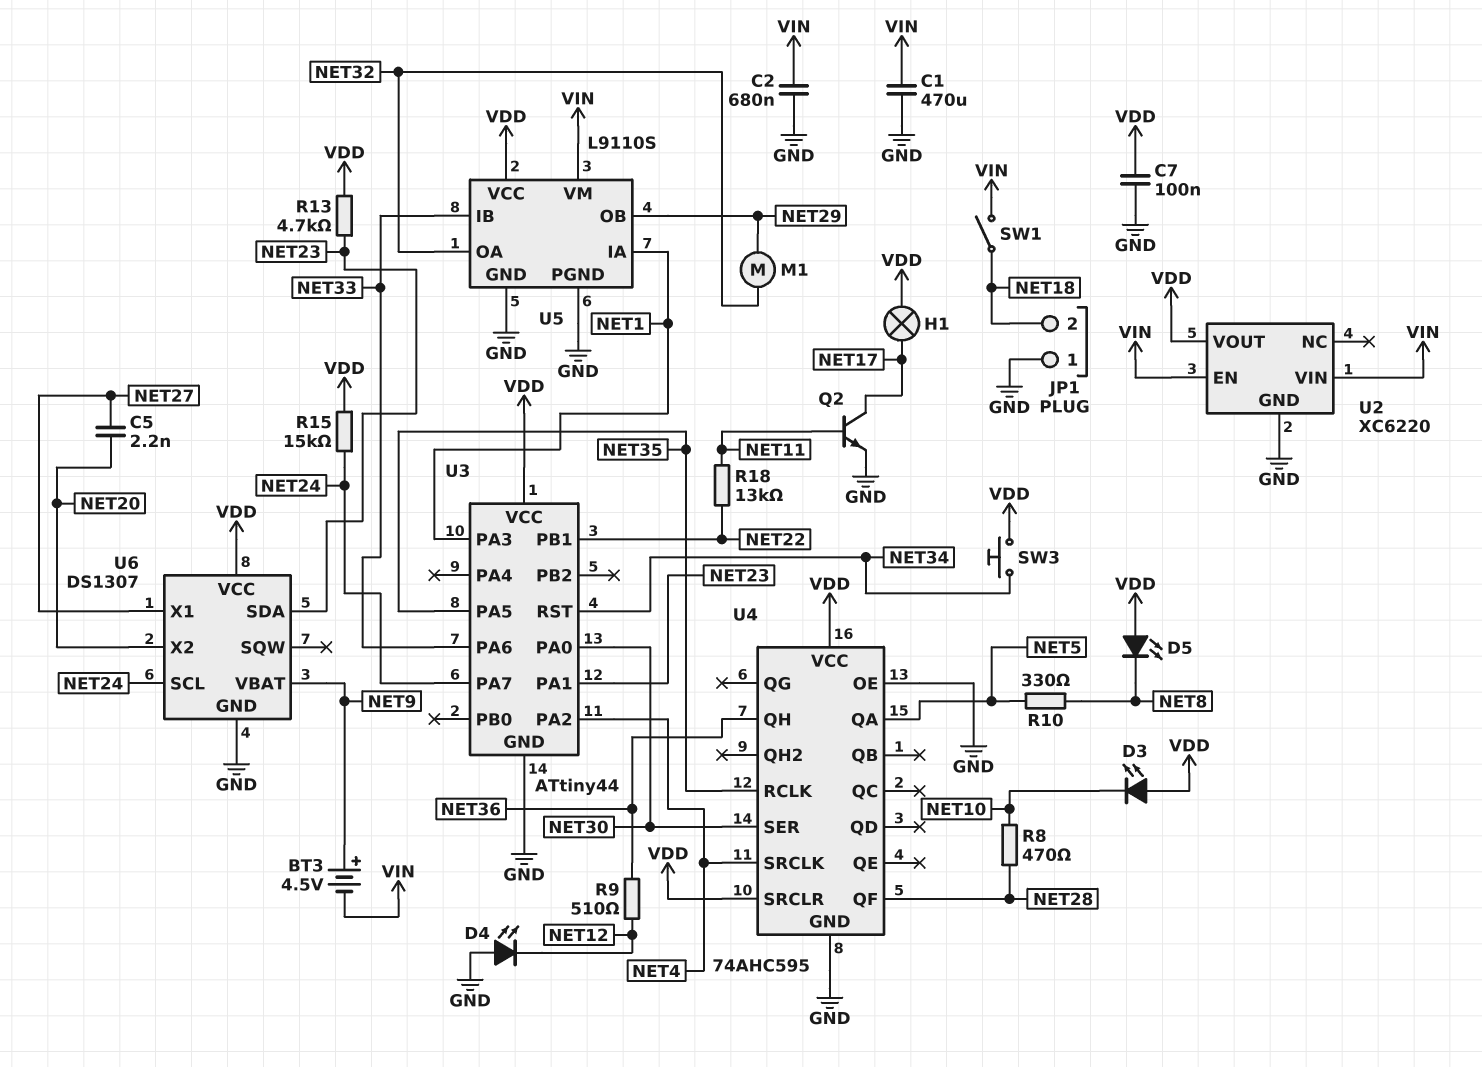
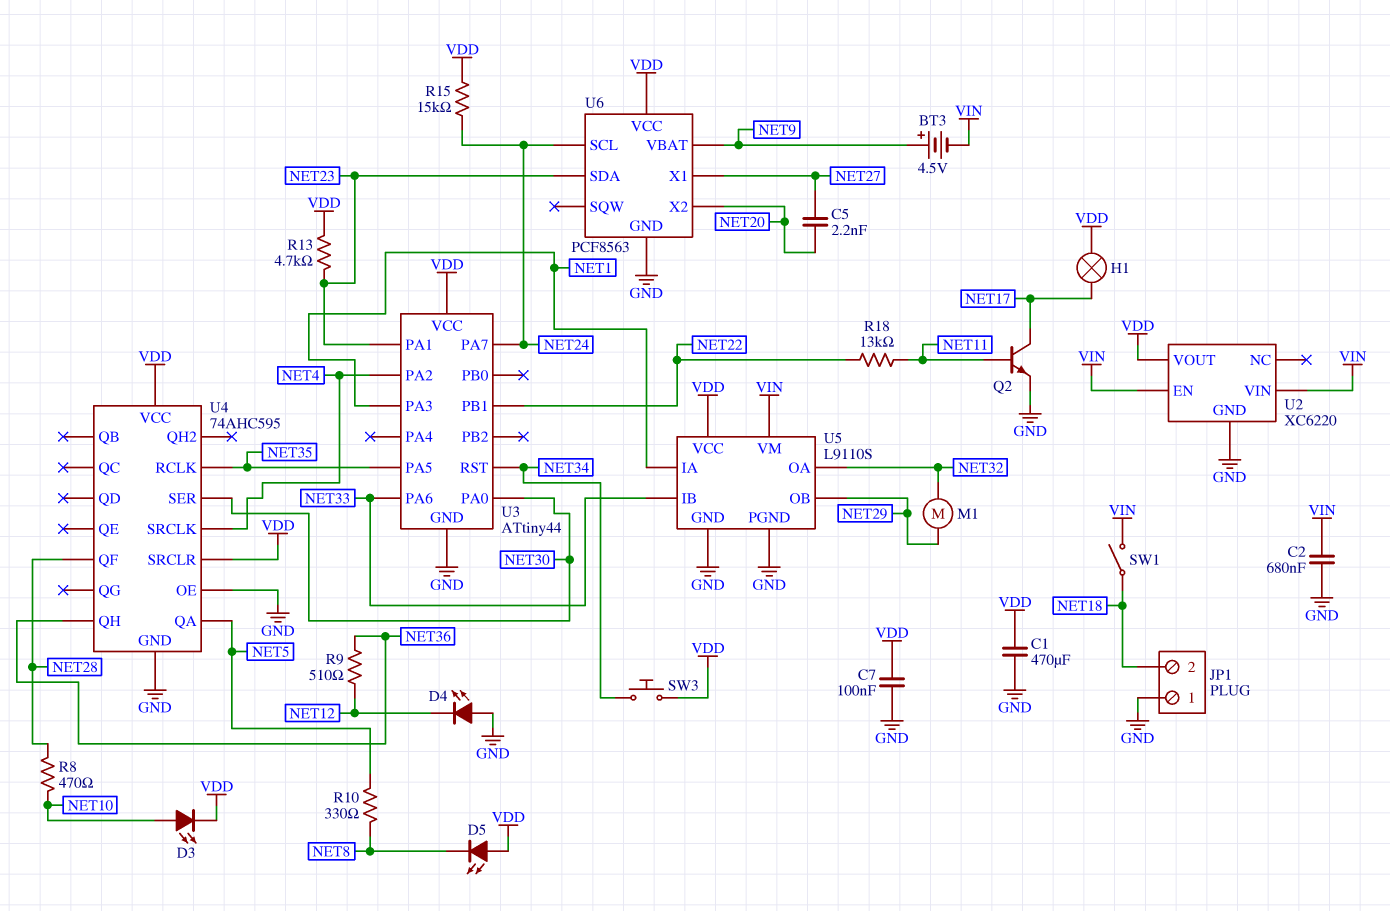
C1: 470uF (GND, VIN) -> 470uF (GND, VDD)
D3: LED (A VDD, K NET10) -> LED (A NET10, K VDD)
U6: DS1307 -> PCF8563

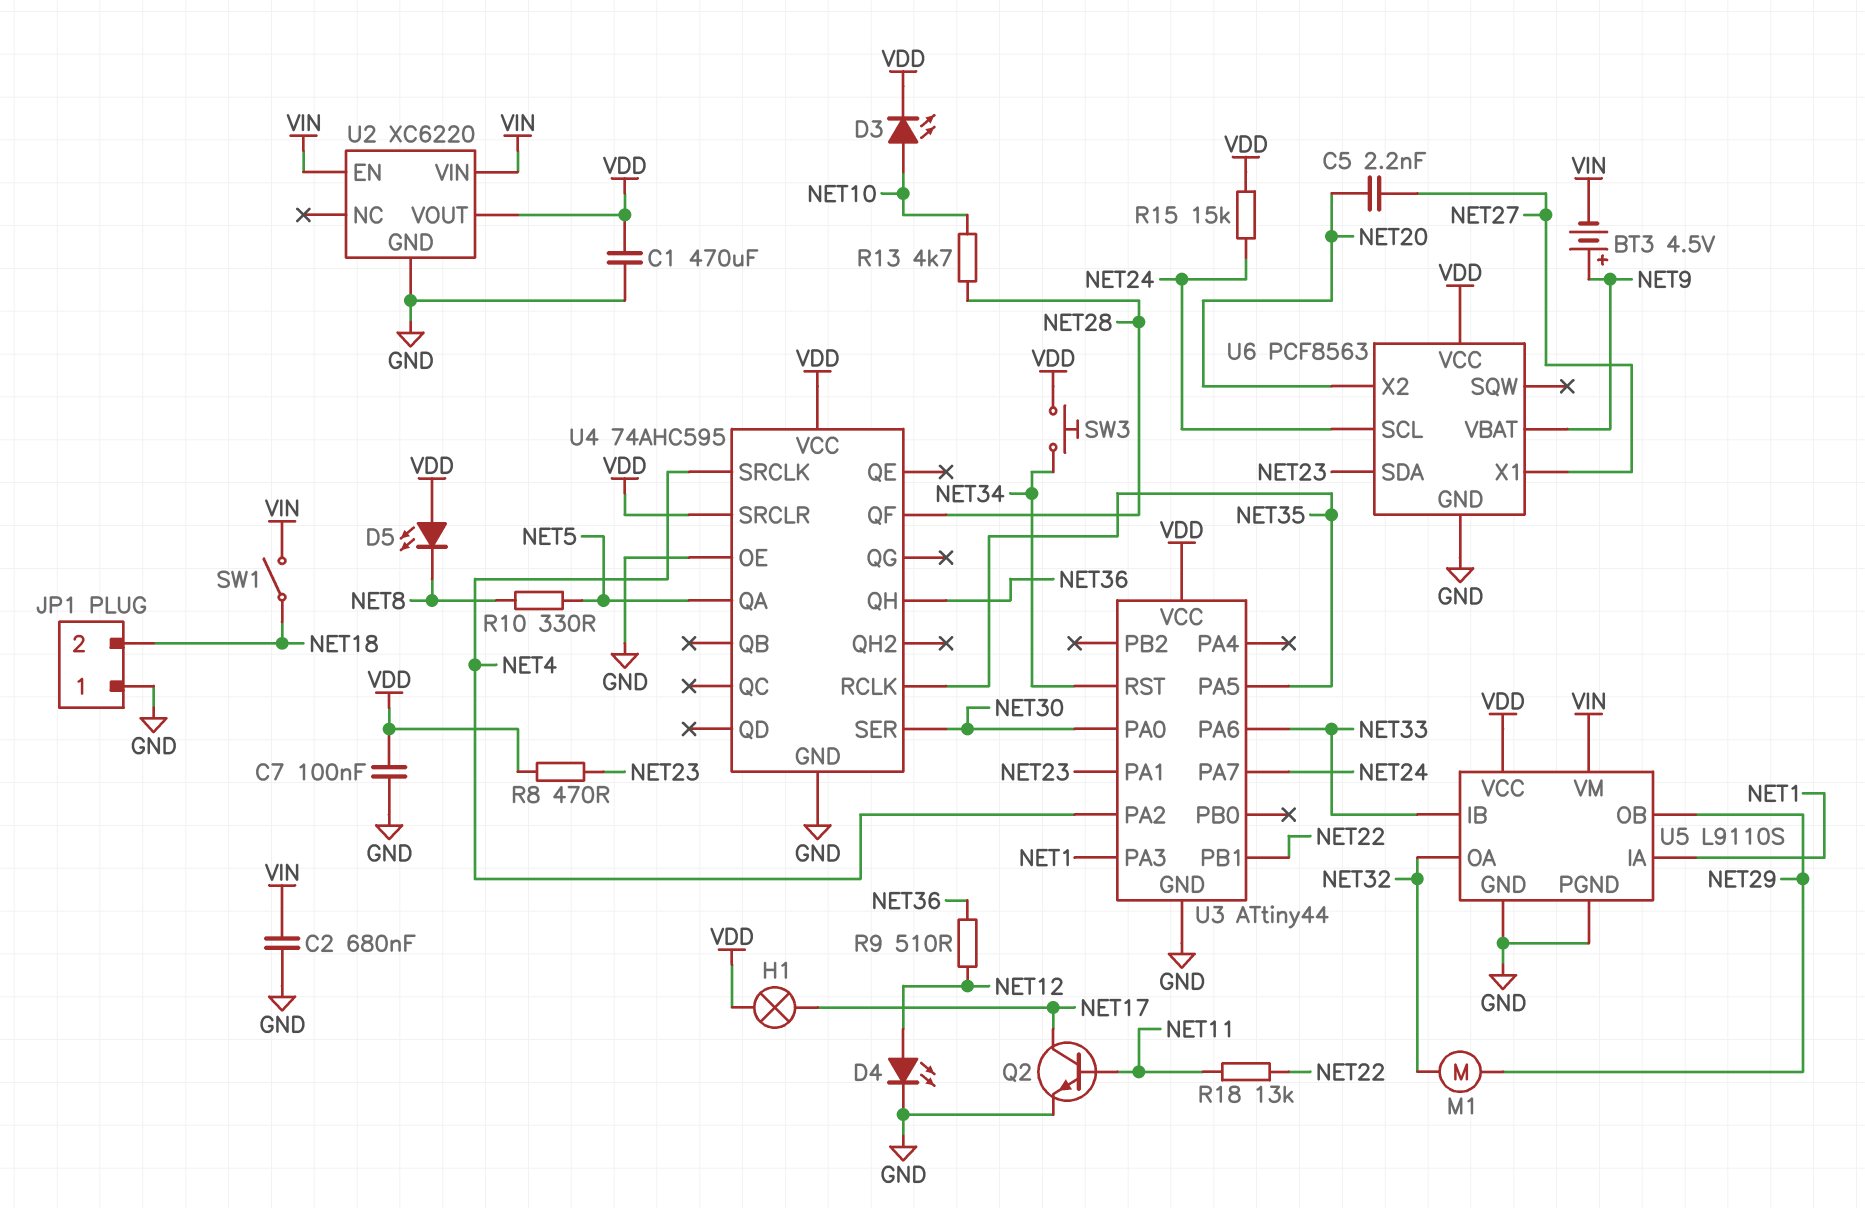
D4: LED (A GND, K NET12) -> LED (A NET12, K GND)
R8: 470 (NET10, NET28) -> 470 (NET23, VDD)
R13: 4.7k (NET23, VDD) -> 4.7k (NET10, NET28)

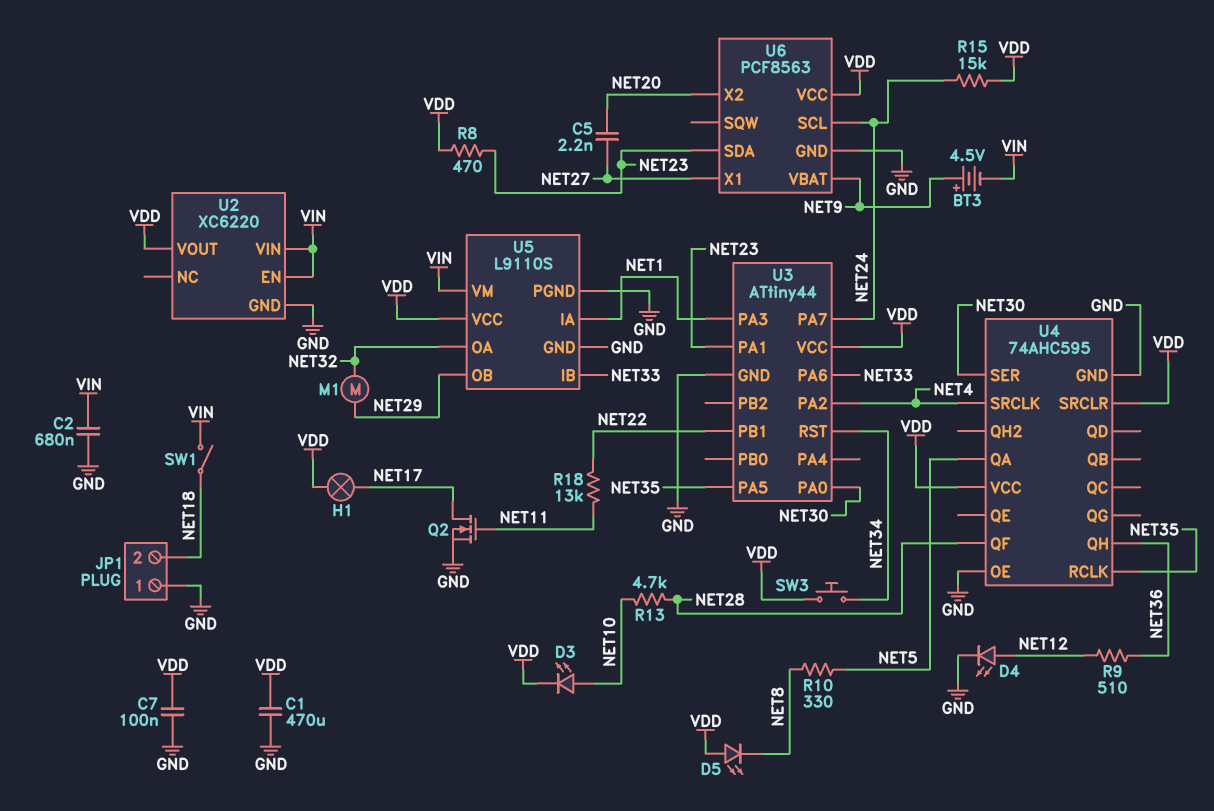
Q2: NPN (B NET11, C NET17, E GND) -> NMOS (G NET11, D NET17, S GND)

